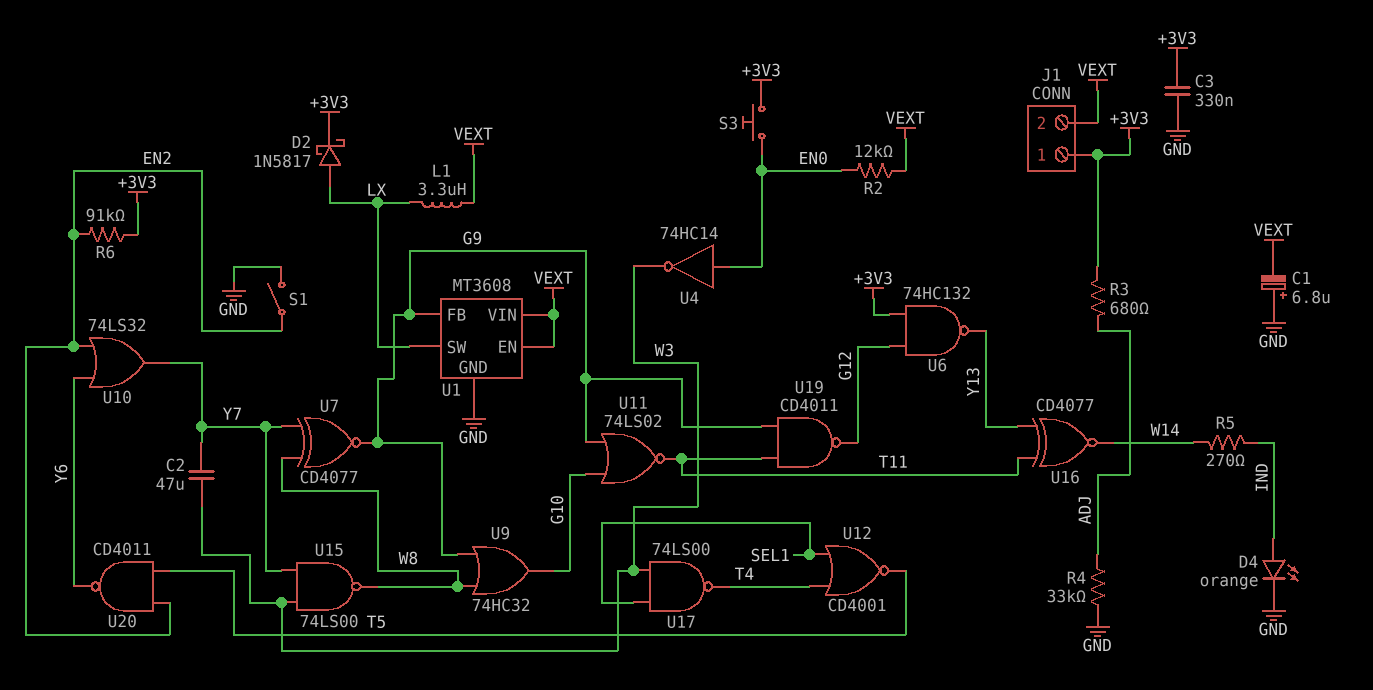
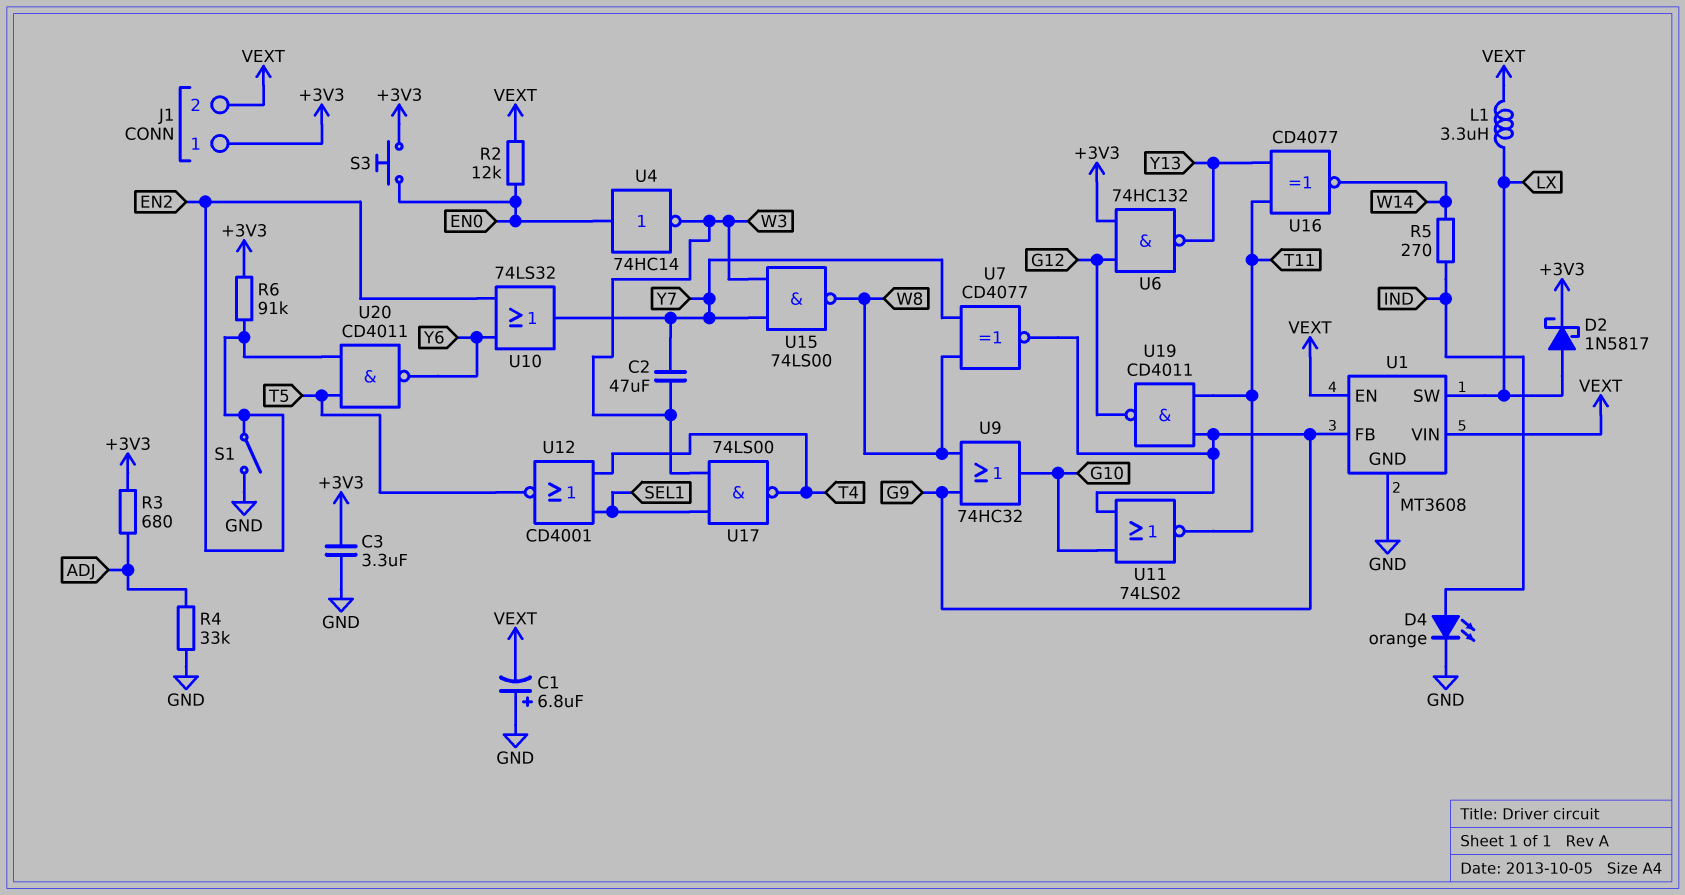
C3: 330nF (+3V3, GND) -> 3.3uF (+3V3, GND)

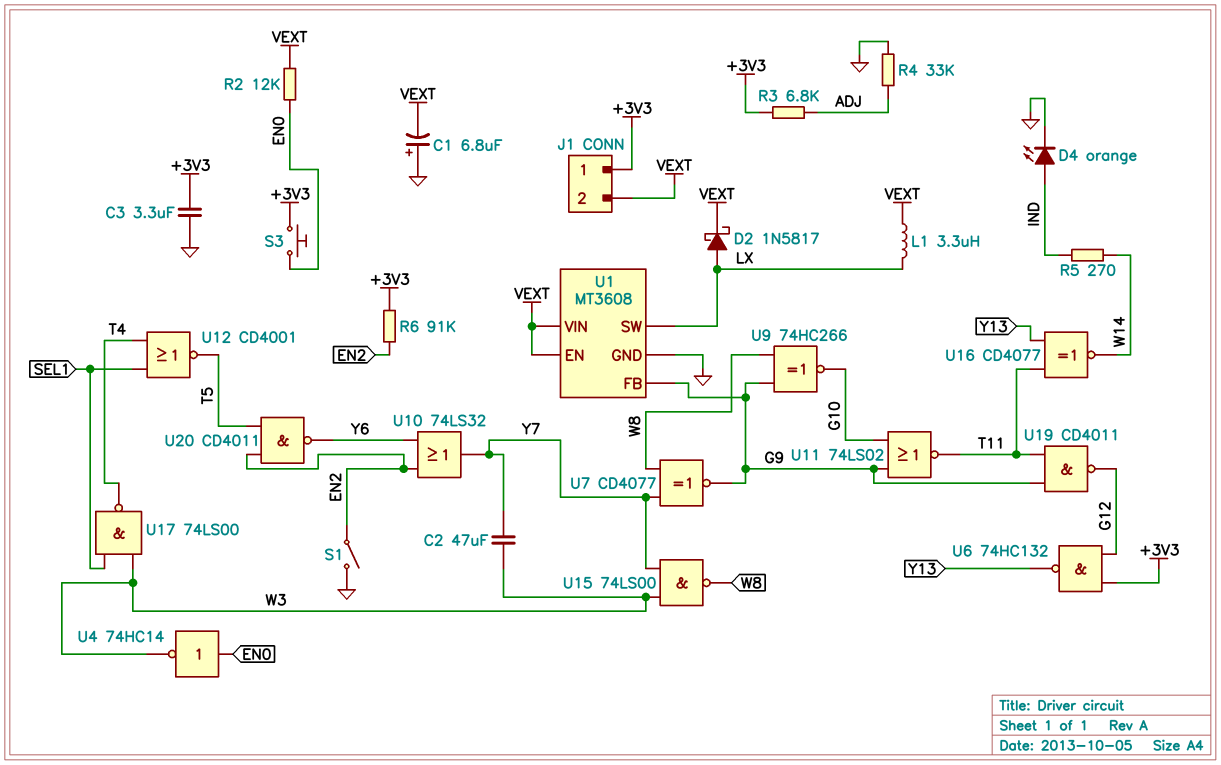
D2: schottky 1N5817 (A LX, K +3V3) -> schottky 1N5817 (A LX, K VEXT)
R3: 680 (+3V3, ADJ) -> 6.8k (+3V3, ADJ)
U9: OR 74HC32 (in G9, in W8, out G10) -> XNOR 74HC266 (in G9, in W8, out G10)

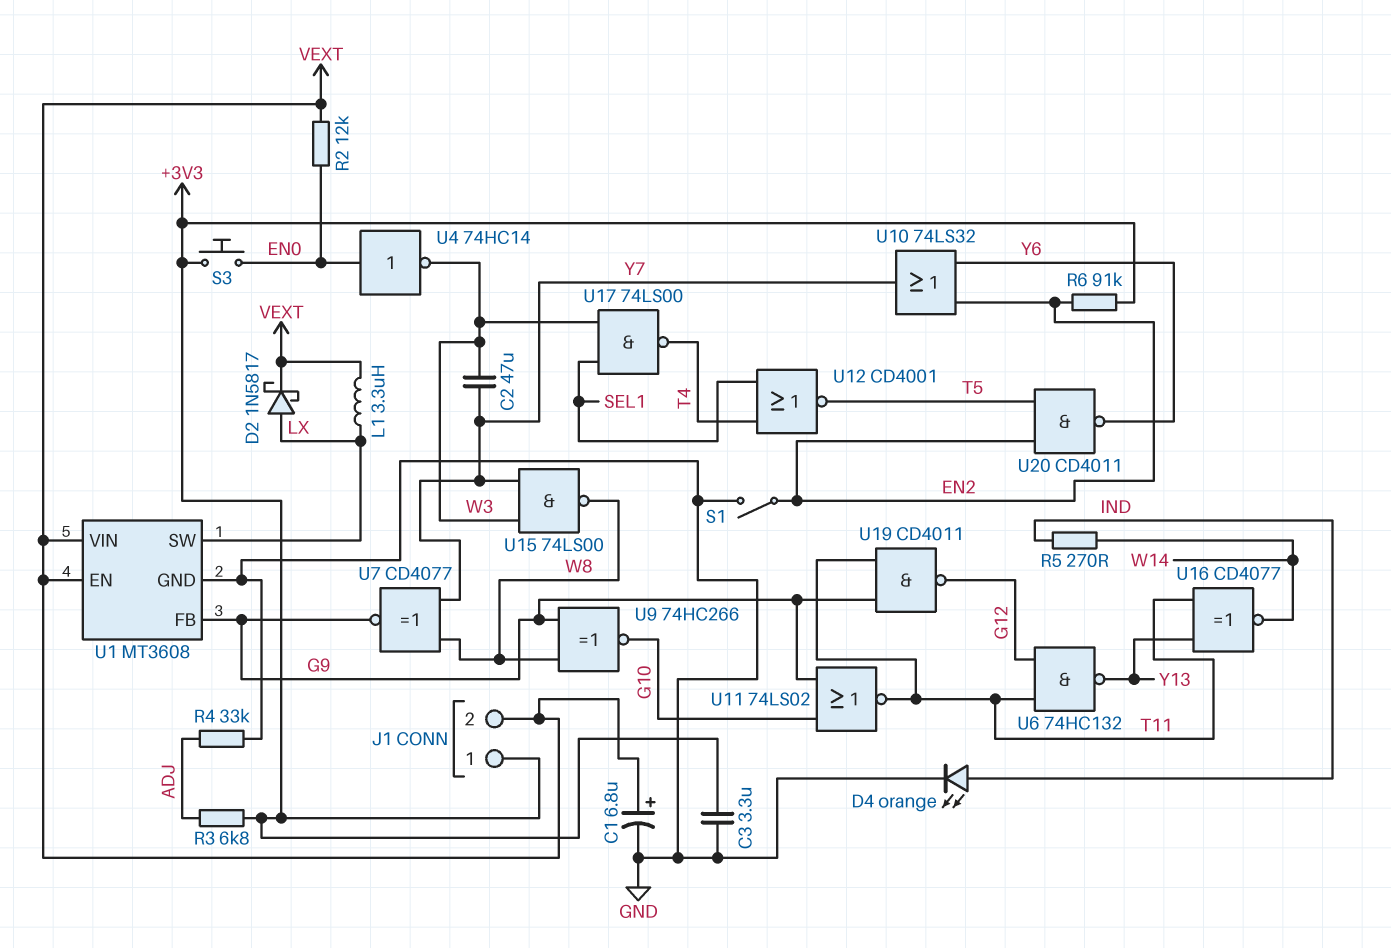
C1: 6.8uF (plus GND, minus VEXT) -> 6.8uF (plus VEXT, minus GND)
U6: NAND 74HC132 (in +3V3, in G12, out Y13) -> NAND 74HC132 (in G12, in T11, out Y13)

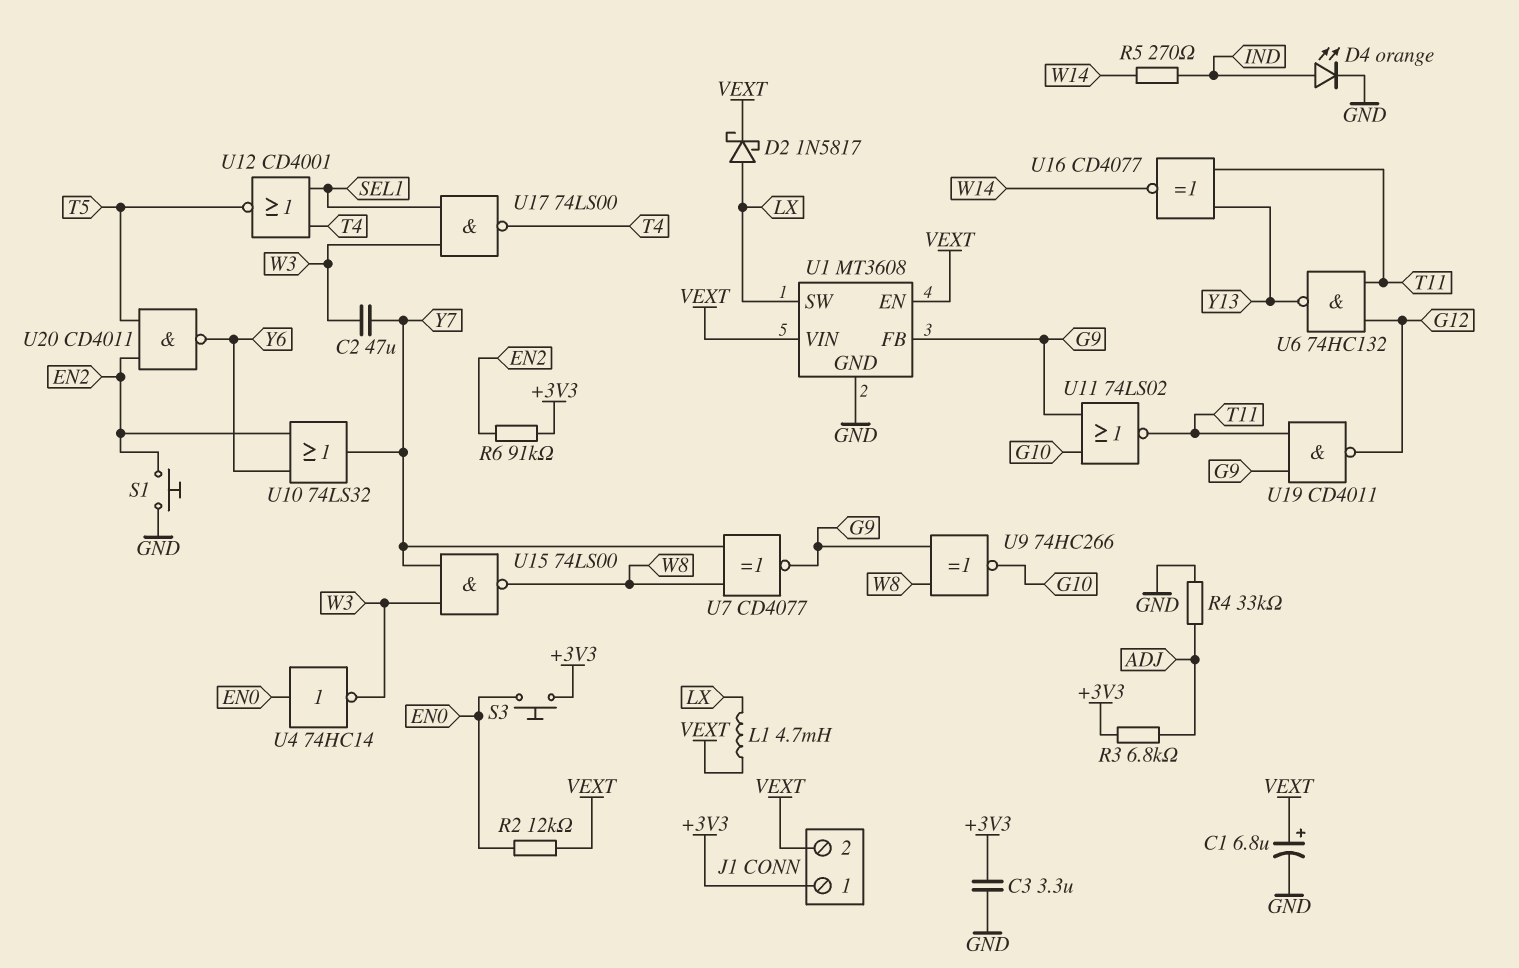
L1: 3.3uH (LX, VEXT) -> 4.7mH (LX, VEXT)
S1: switch (EN2, GND) -> button (EN2, GND)

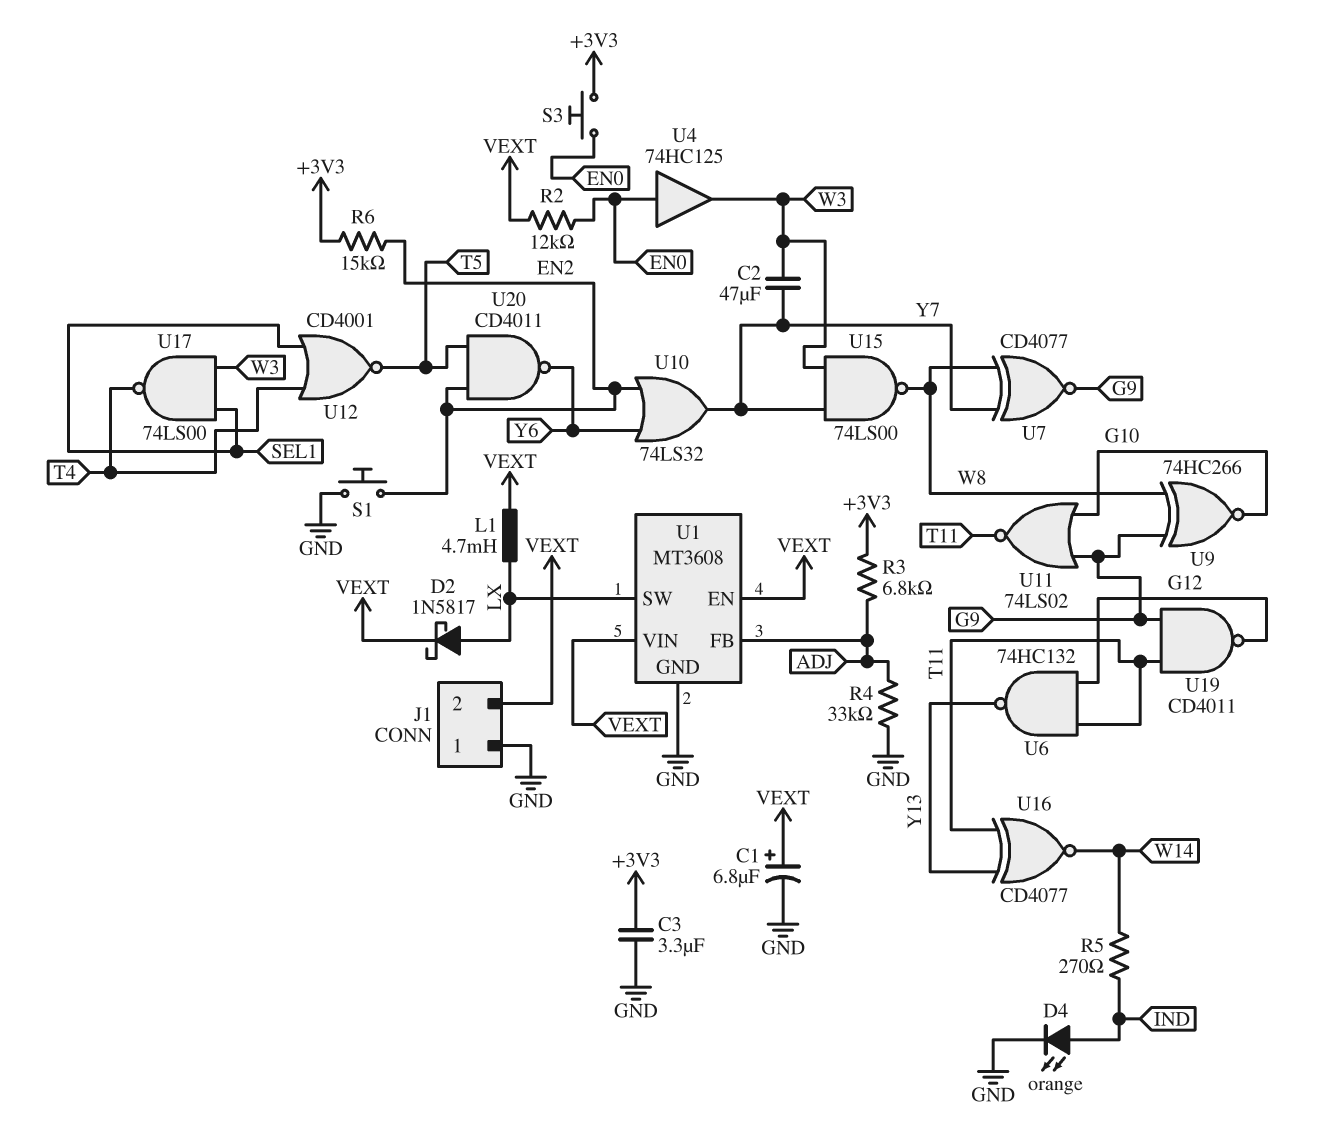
J1 pin 1: +3V3 -> GND
R6: 91k (+3V3, EN2) -> 15k (+3V3, EN2)
U1 pin FB: G9 -> ADJ
U4: NOT 74HC14 (in EN0, out W3) -> buffer 74HC125 (in EN0, out W3)

